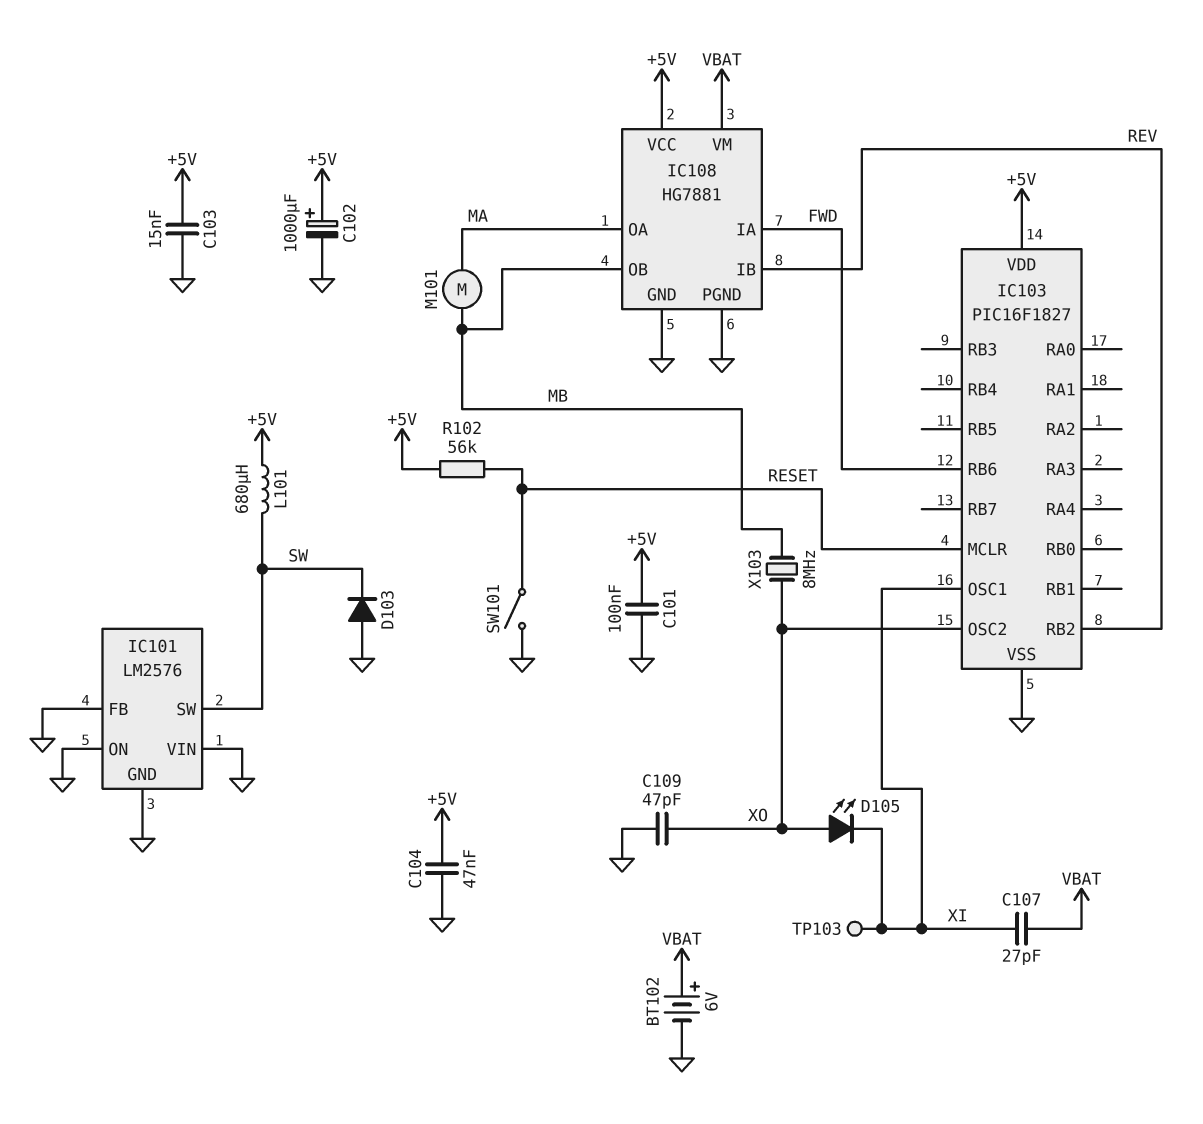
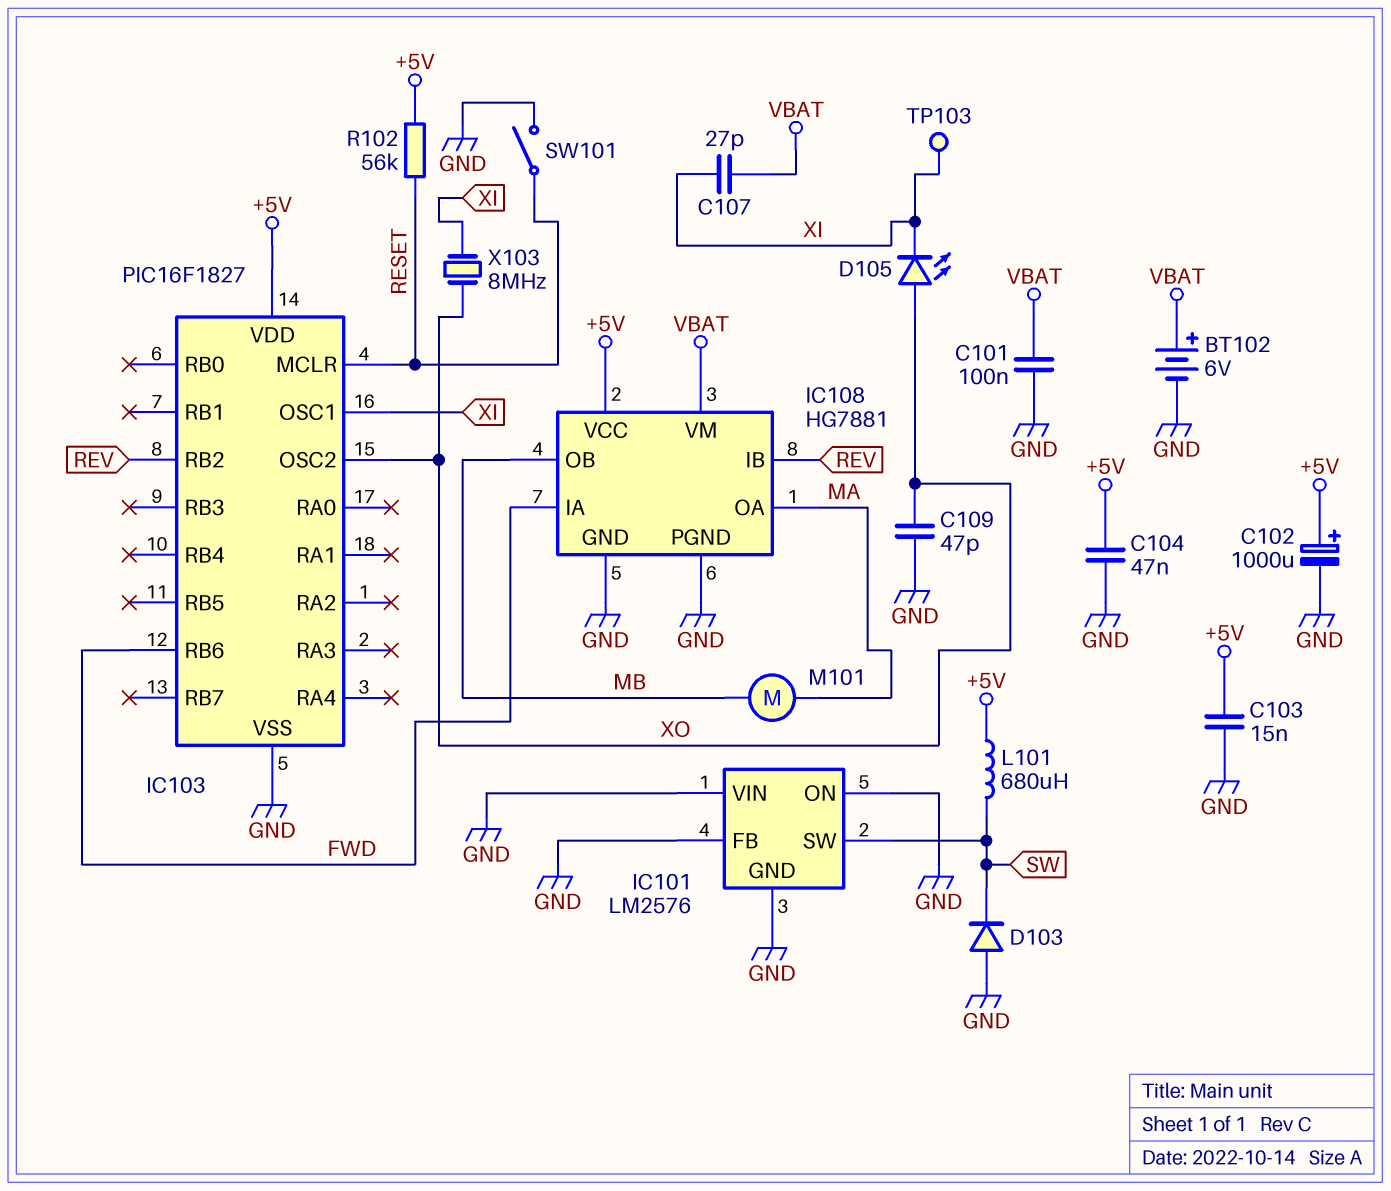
C101: 100nF (+5V, GND) -> 100nF (GND, VBAT)
X103: 8MHz (MB, XO) -> 8MHz (XI, XO)

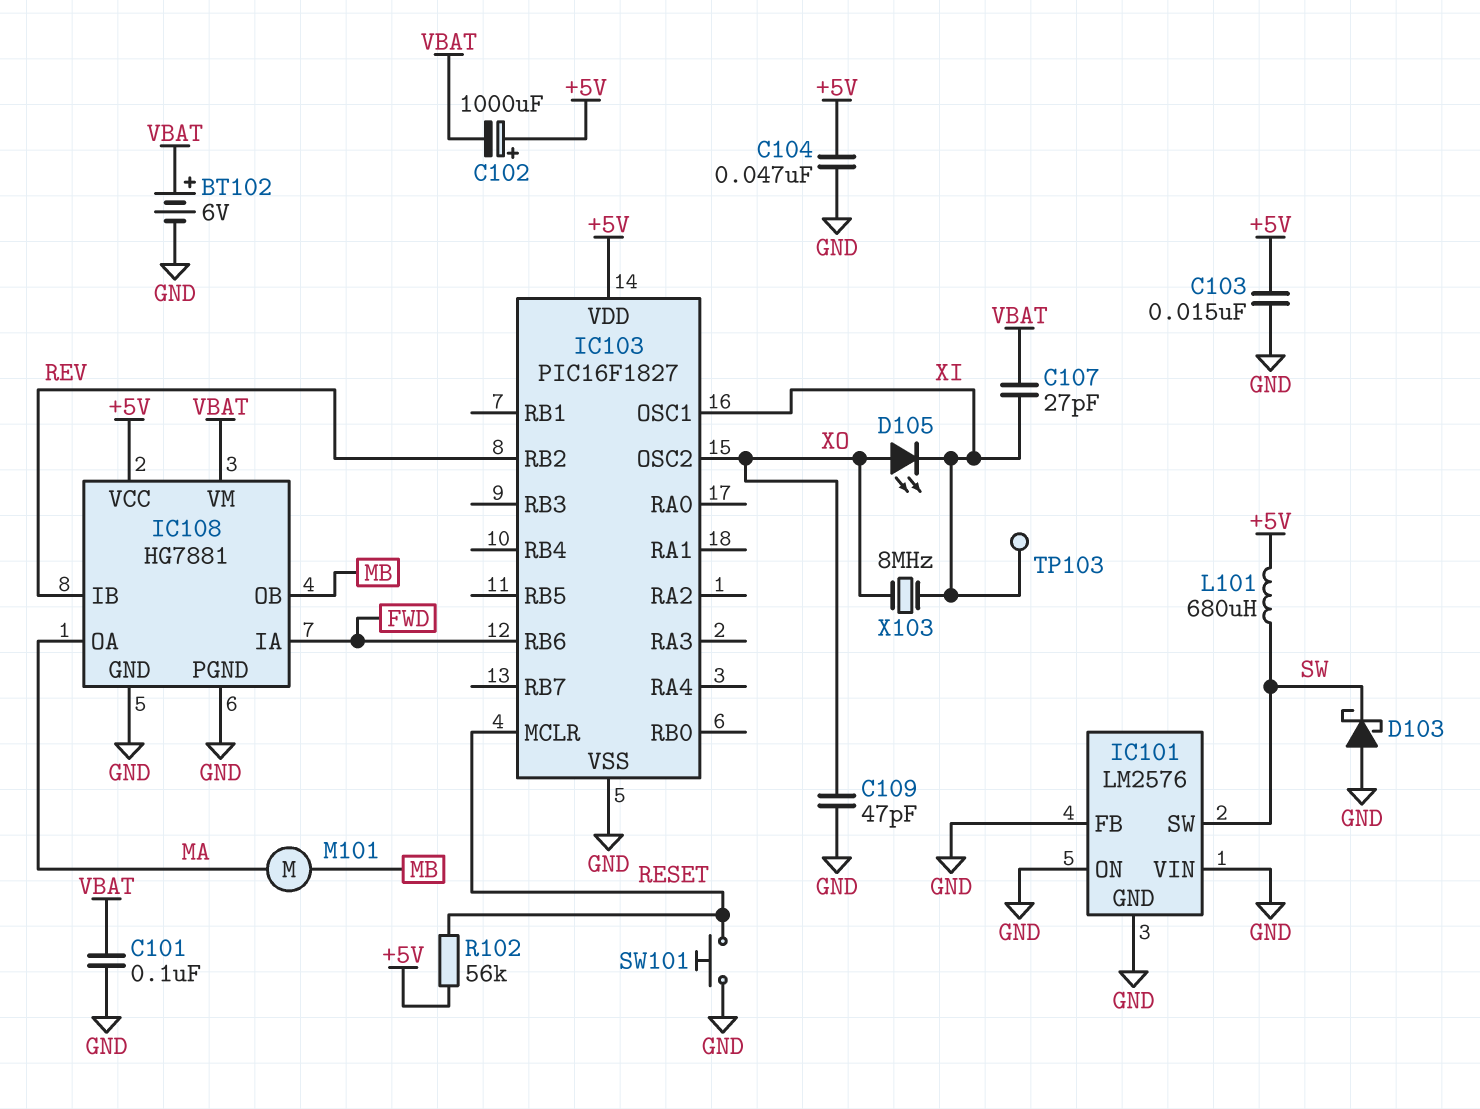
C102: 1000uF (plus +5V, minus GND) -> 1000uF (plus +5V, minus VBAT)
D103: diode (A GND, K SW) -> schottky (A GND, K SW)
SW101: switch (GND, RESET) -> button (GND, RESET)

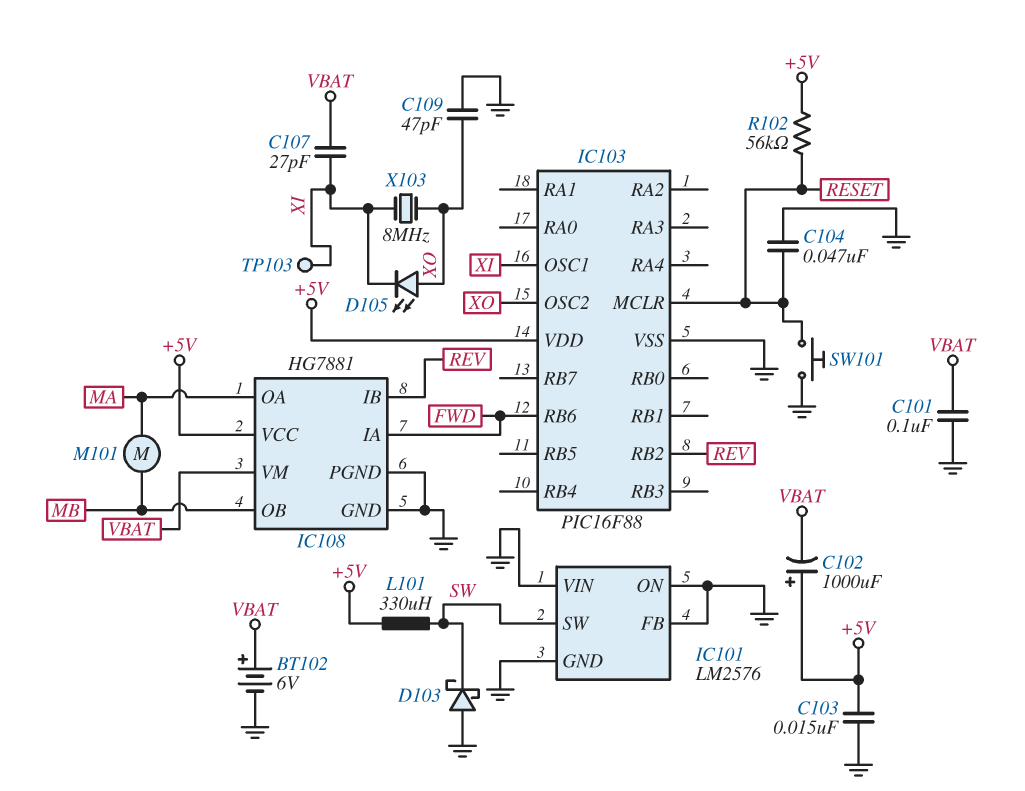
C104: 47nF (+5V, GND) -> 47nF (GND, RESET)
IC103: PIC16F1827 -> PIC16F88
L101: 680uH (+5V, SW) -> 330uH (+5V, SW)

